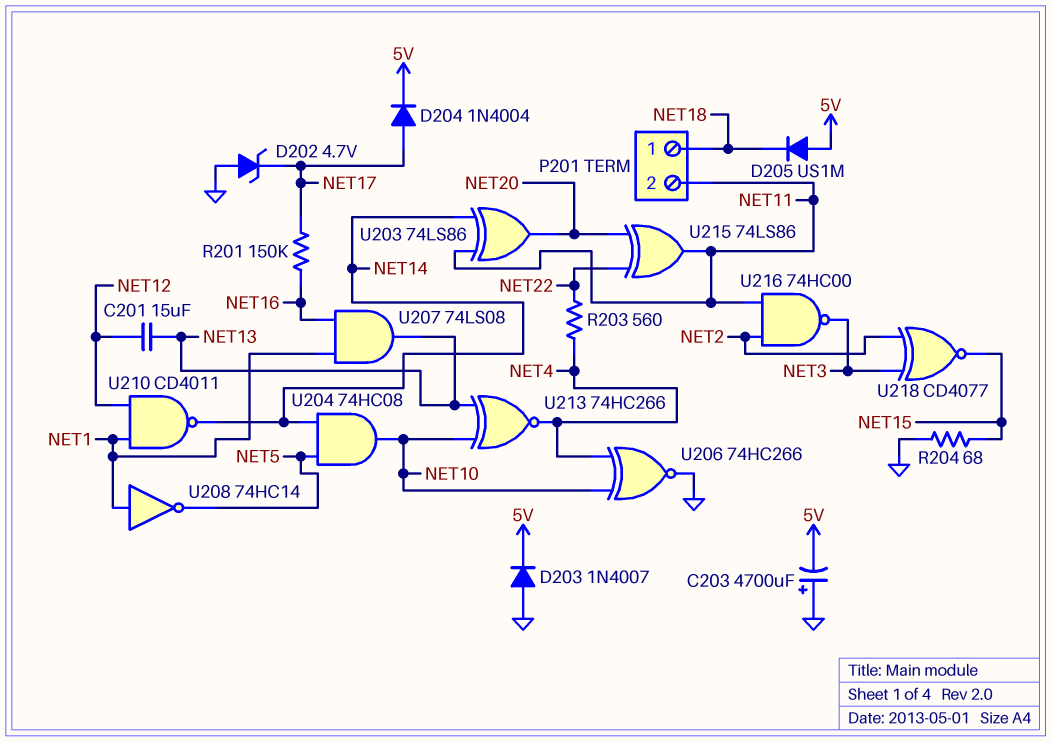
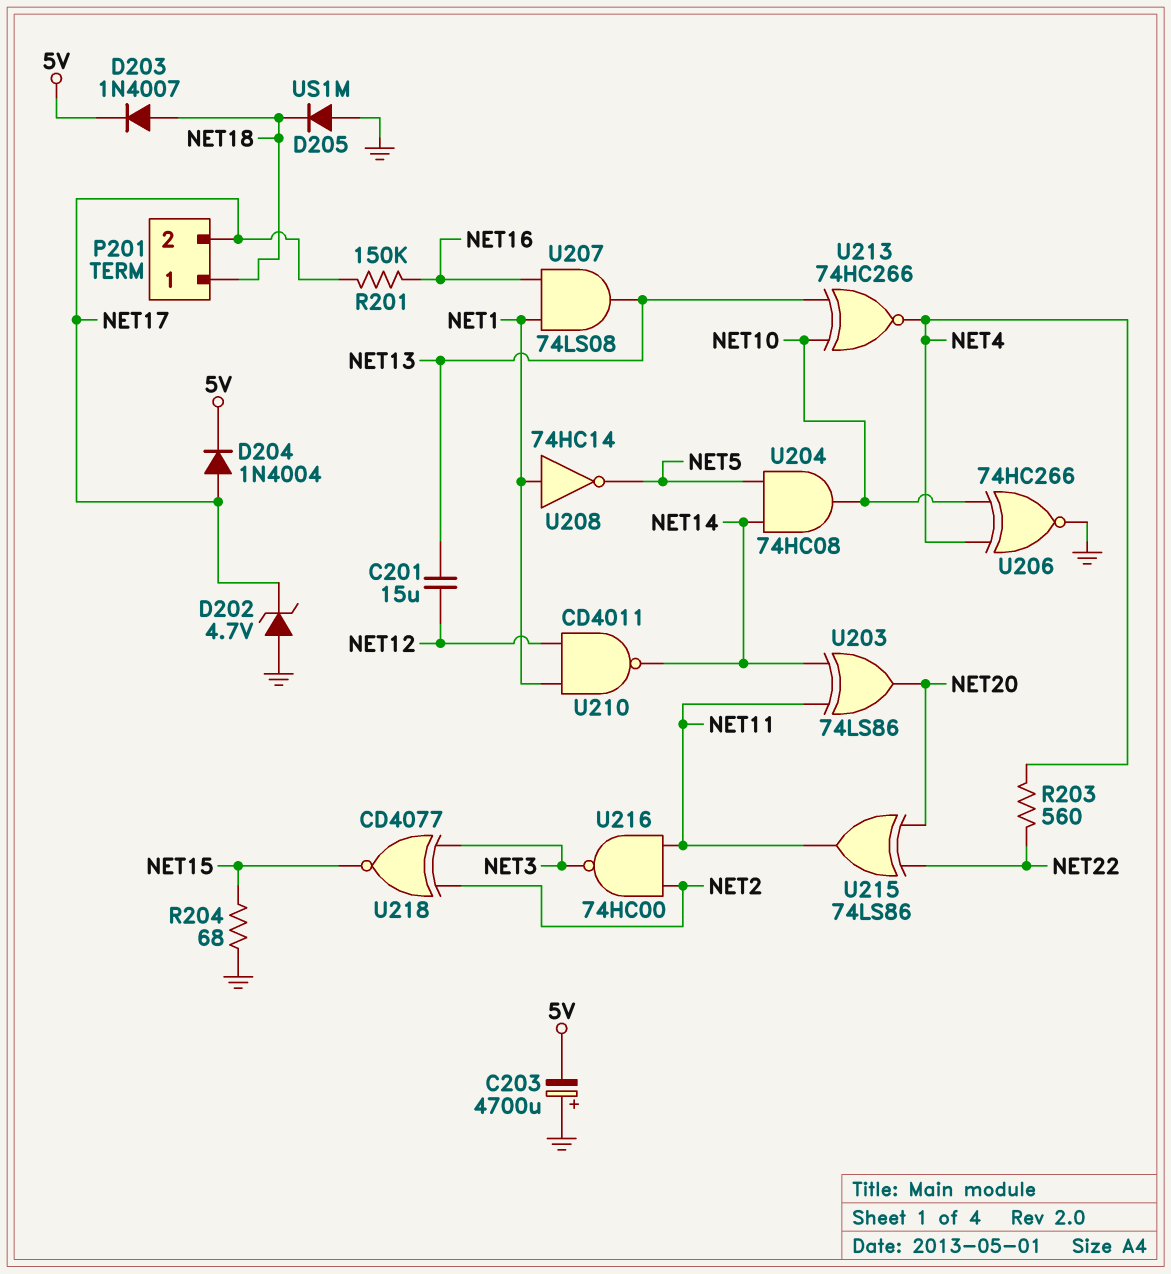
D203: diode 1N4007 (A GND, K 5V) -> diode 1N4007 (A NET18, K 5V)
D205: diode US1M (A 5V, K NET18) -> diode US1M (A GND, K NET18)
P201 pin 2: NET11 -> NET17

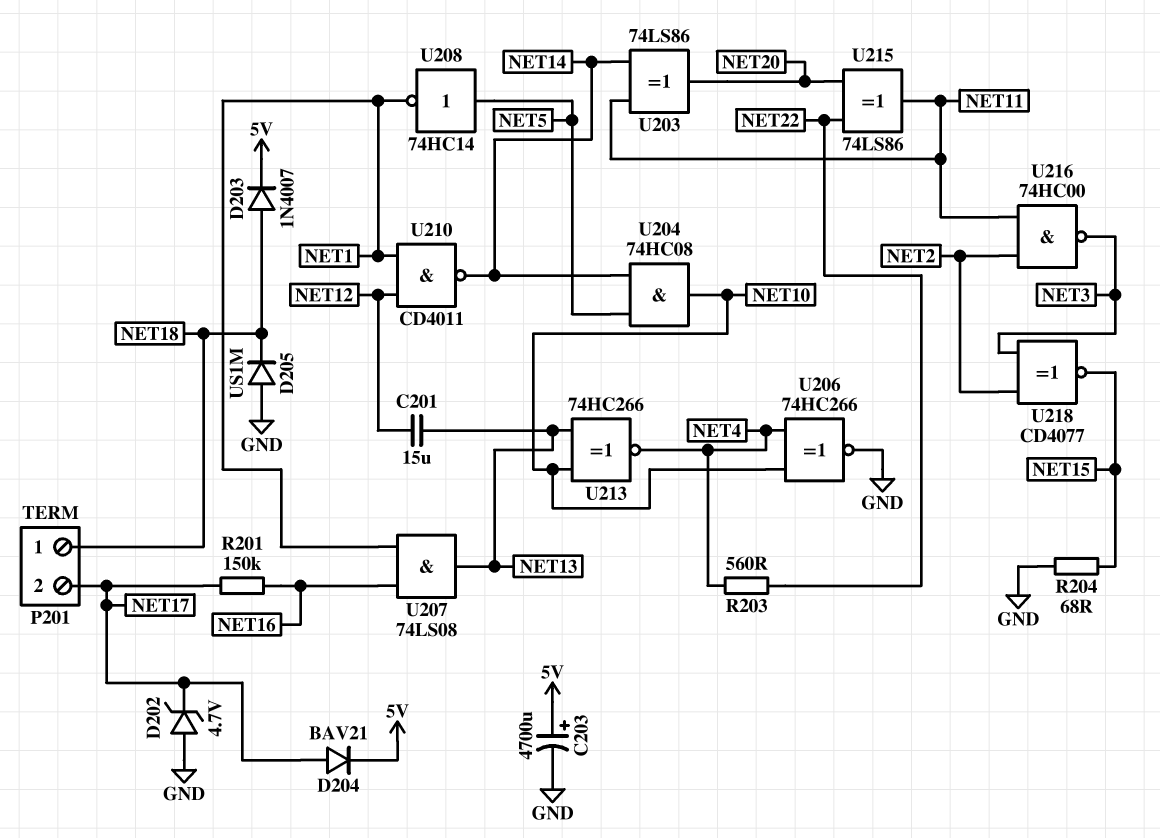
C203: 4700uF (plus GND, minus 5V) -> 4700uF (plus 5V, minus GND)
D204: diode 1N4004 (A NET17, K 5V) -> diode BAV21 (A NET17, K 5V)
U208: NOT 74HC14 (in NET1, out NET5) -> NOT 74HC14 (in NET5, out NET1)

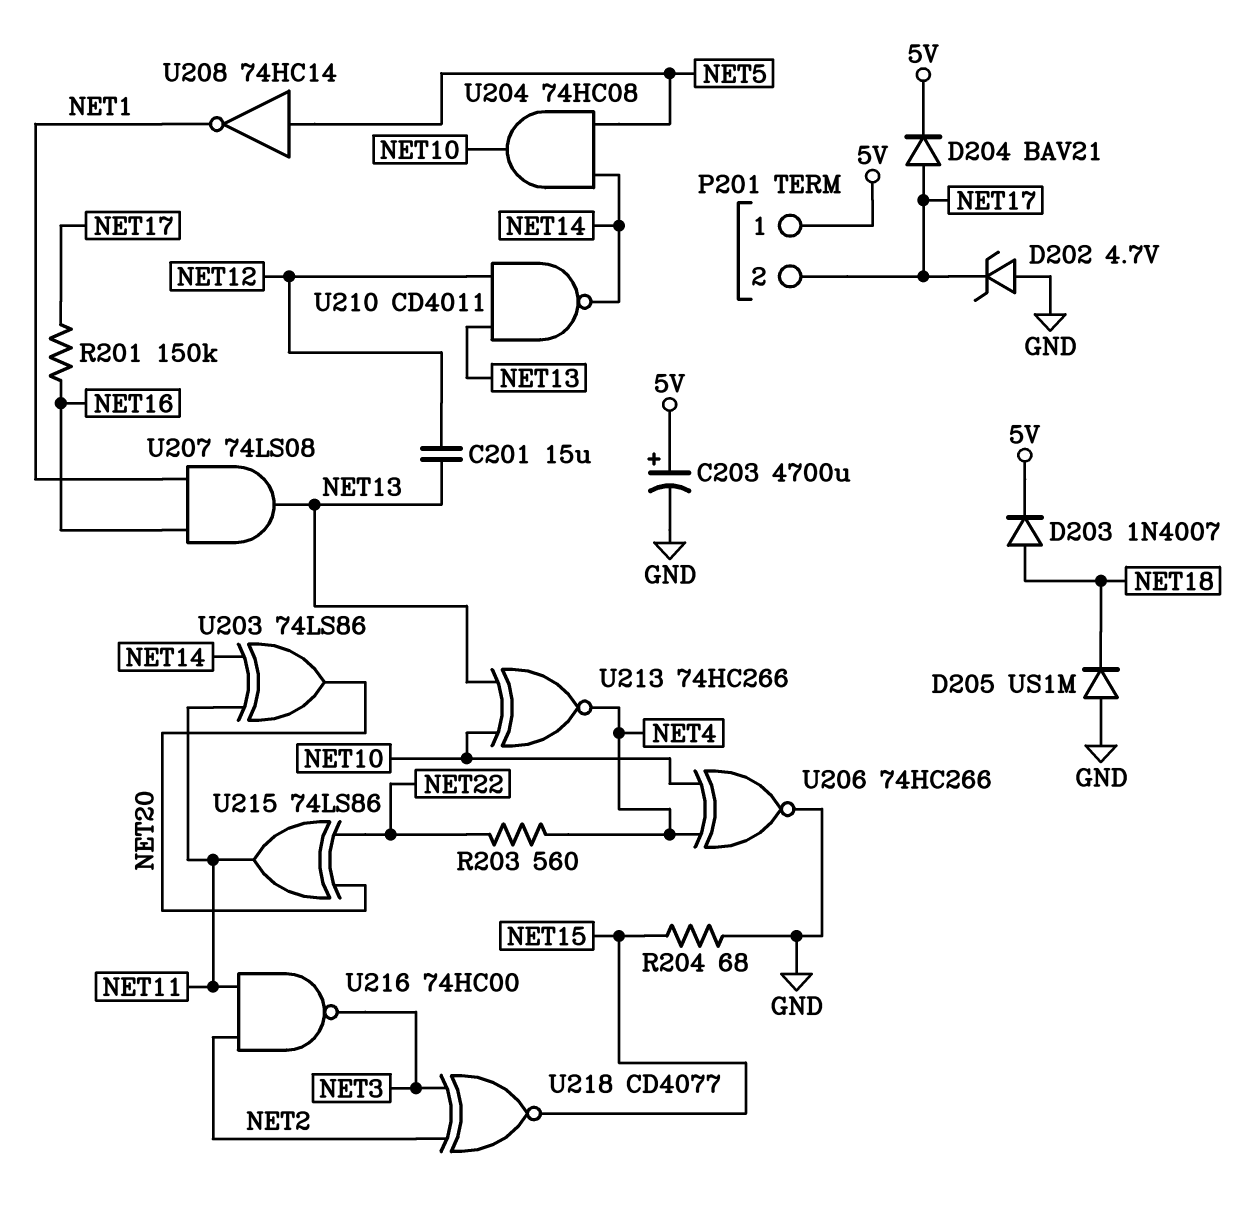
P201 pin 1: NET18 -> 5V
U210: NAND CD4011 (in NET1, in NET12, out NET14) -> NAND CD4011 (in NET12, in NET13, out NET14)

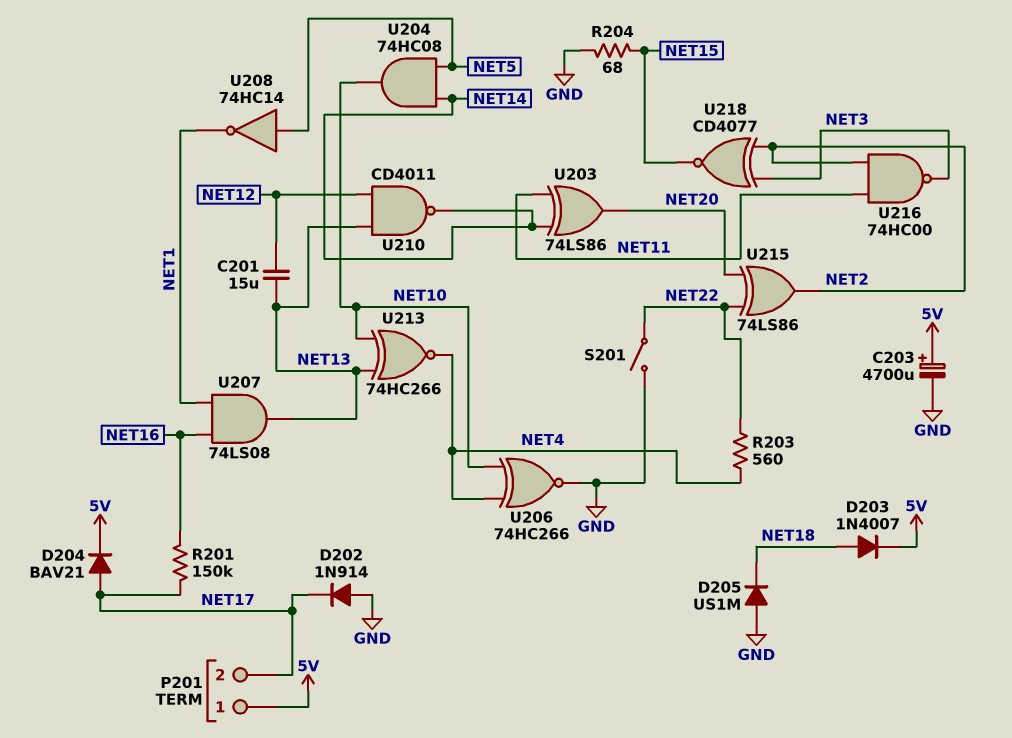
D202: zener 4.7V (A GND, K NET17) -> diode 1N914 (A GND, K NET17)
S201: none -> switch (GND, NET22)
U215: XOR 74LS86 (in NET20, in NET22, out NET11) -> XOR 74LS86 (in NET20, in NET22, out NET2)

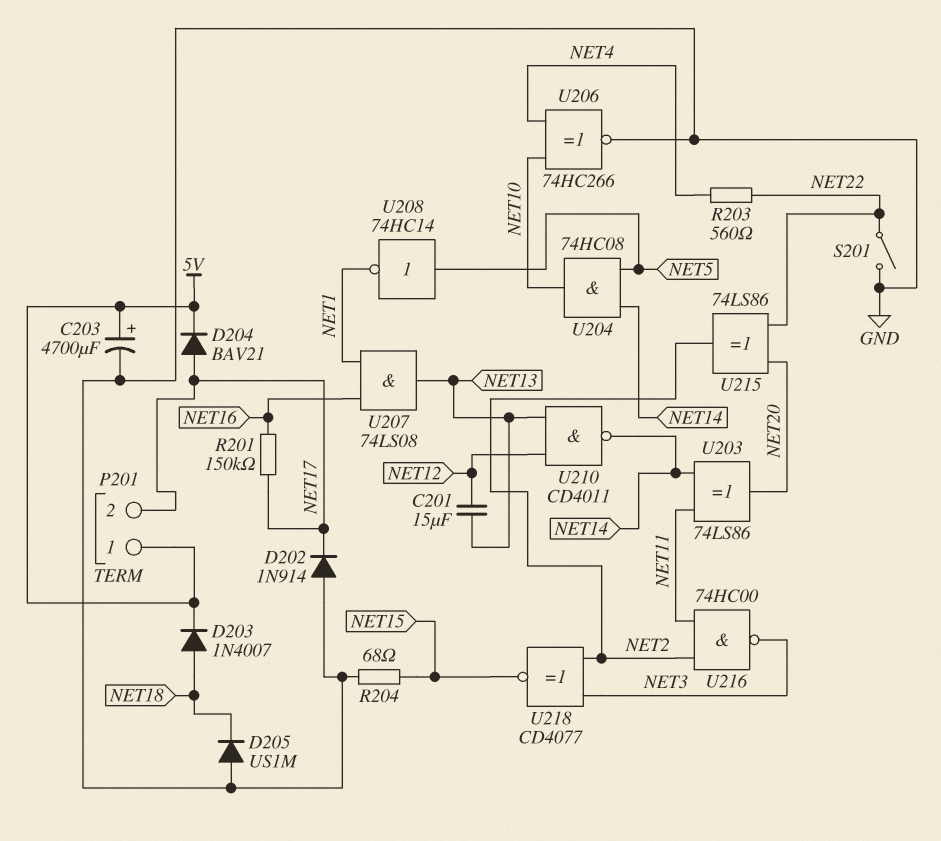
U213: XNOR 74HC266 (in NET10, in NET13, out NET4) -> none

